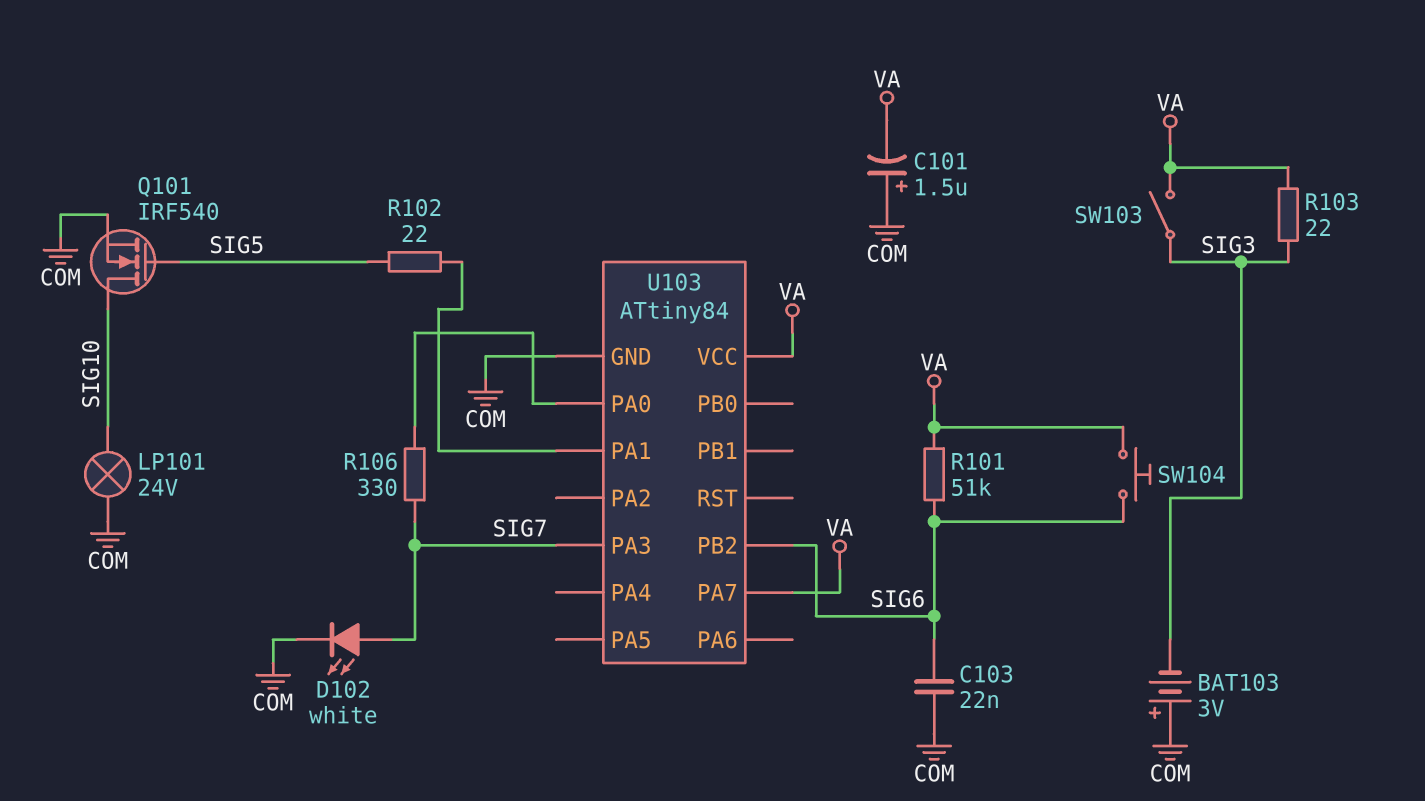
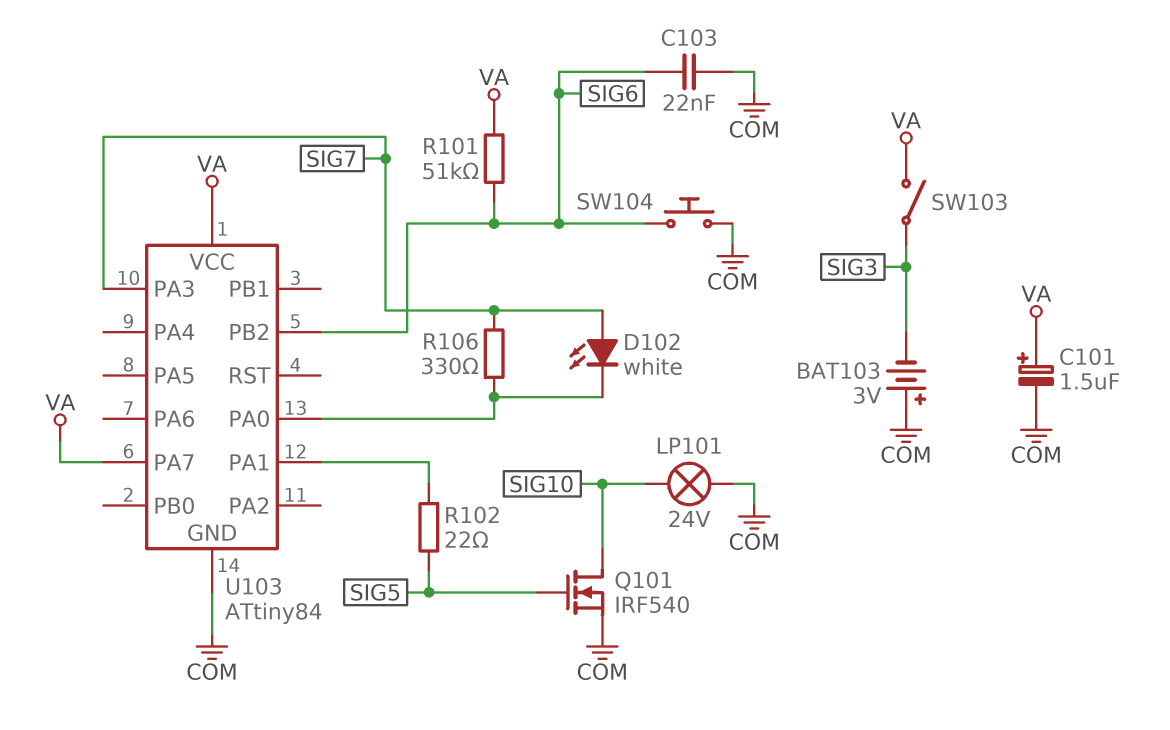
C101: 1.5uF (plus COM, minus VA) -> 1.5uF (plus VA, minus COM)
D102: LED white (A SIG7, K COM) -> LED white (A SIG7, K U103/PA0)
R103: 22 (SIG3, VA) -> none
SW104: button (SIG6, VA) -> button (COM, SIG6)

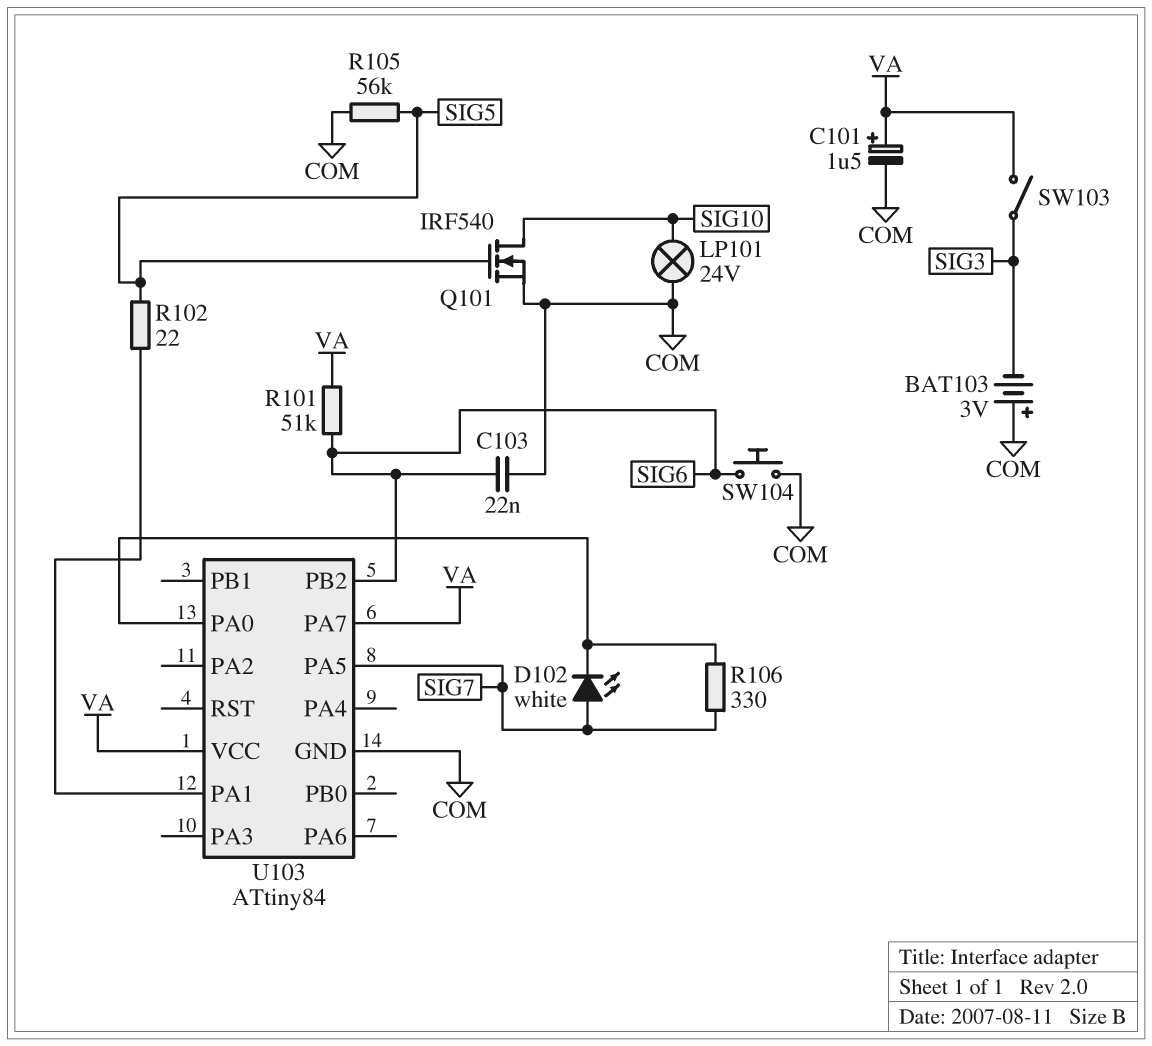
R105: none -> 56k (COM, SIG5)
U103 pin PA3: SIG7 -> none
U103 pin PA5: none -> SIG7

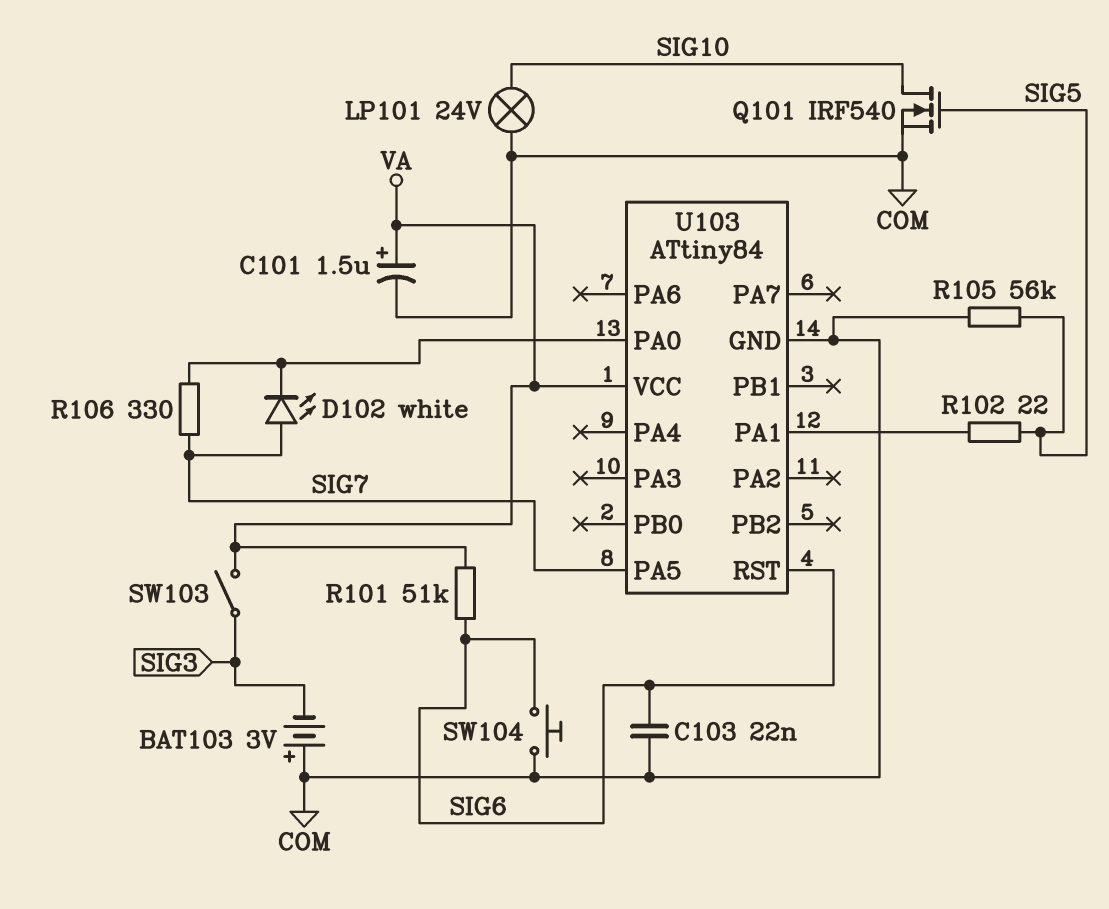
U103 pin PA7: VA -> none
U103 pin PB2: SIG6 -> none
U103 pin RST: none -> SIG6

